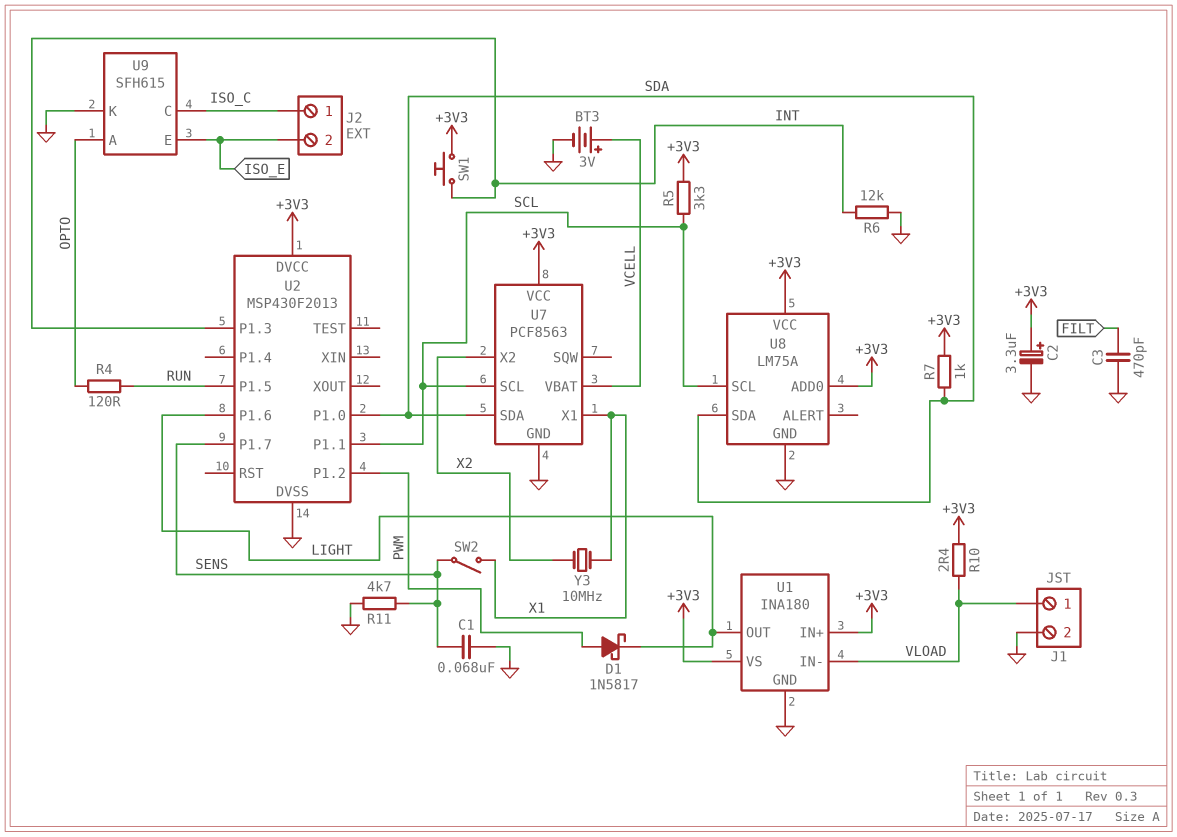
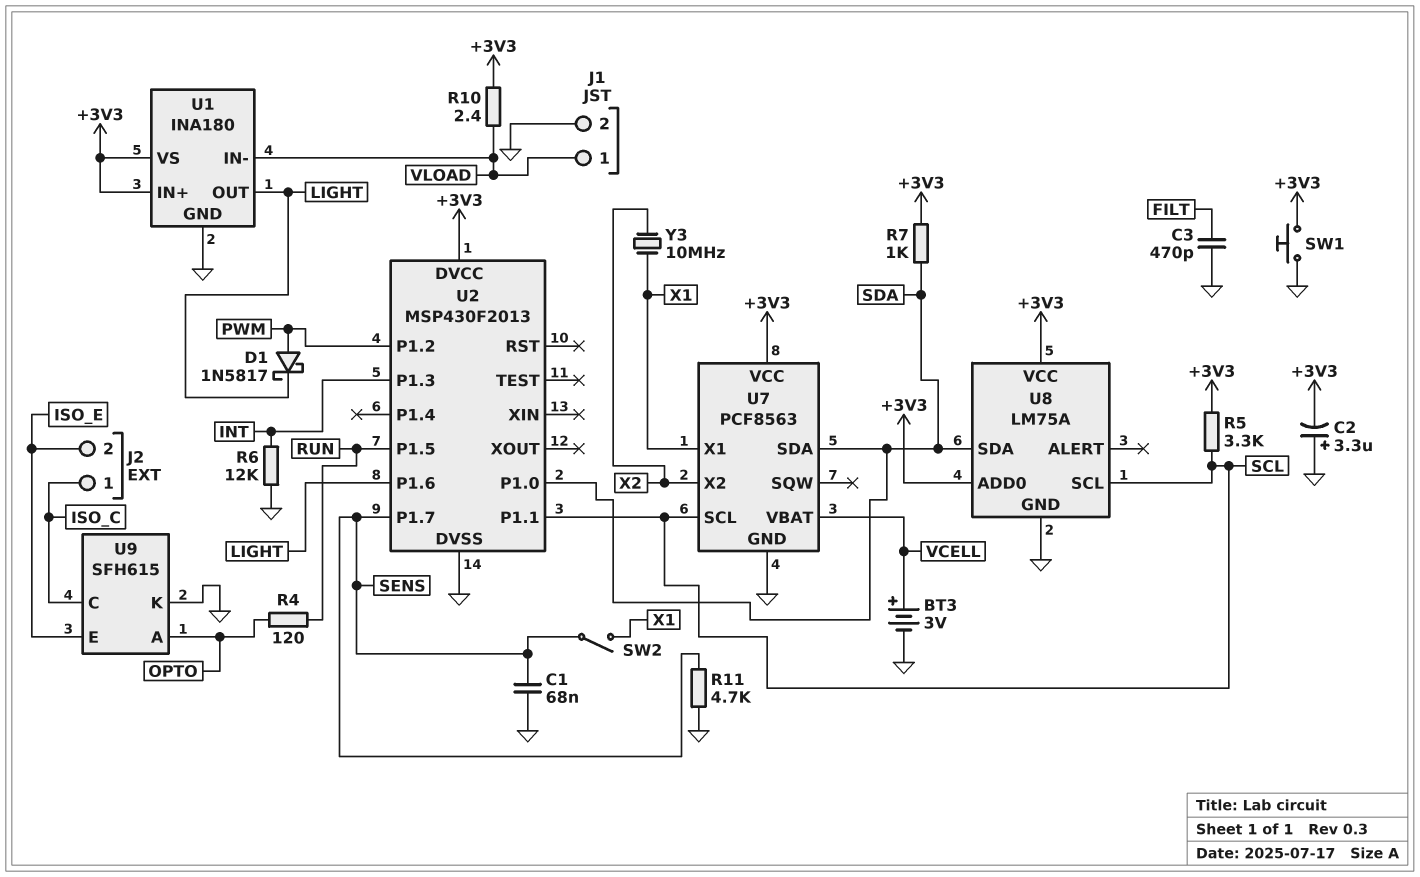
C2: 3.3uF (plus +3V3, minus GND) -> 3.3uF (plus GND, minus +3V3)
SW1: button (+3V3, INT) -> button (+3V3, GND)

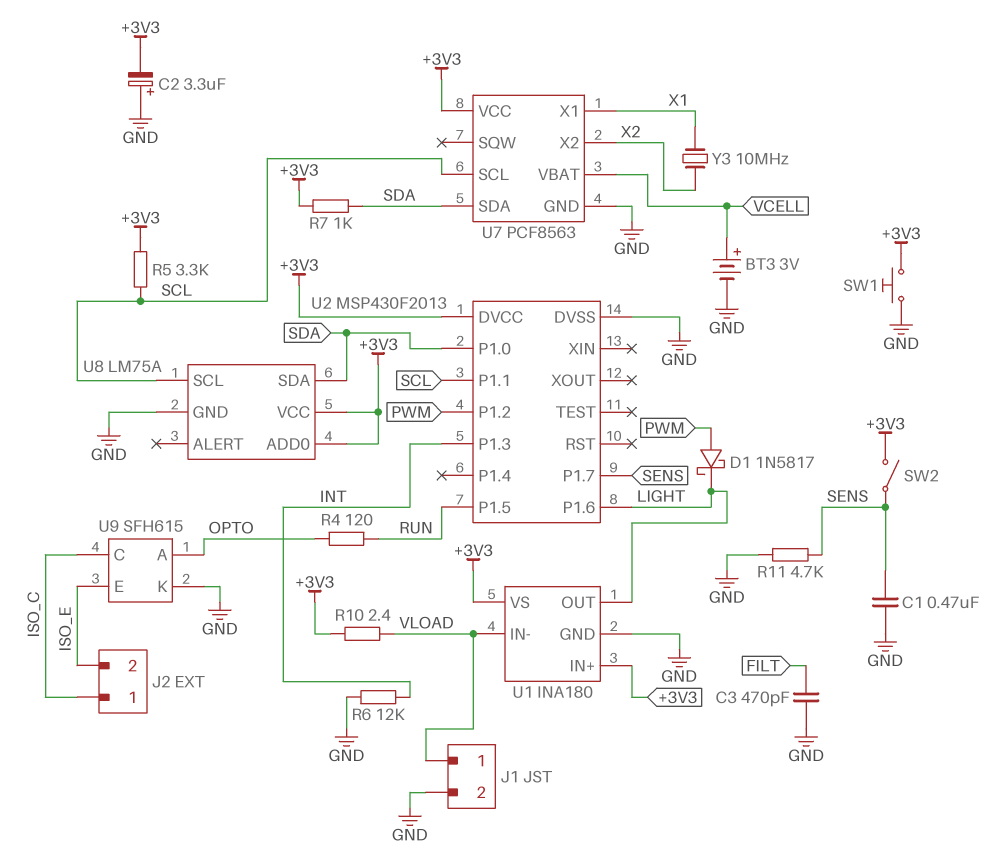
C1: 68nF (GND, SENS) -> 470nF (GND, SENS)
SW2: switch (SENS, X1) -> switch (+3V3, SENS)

